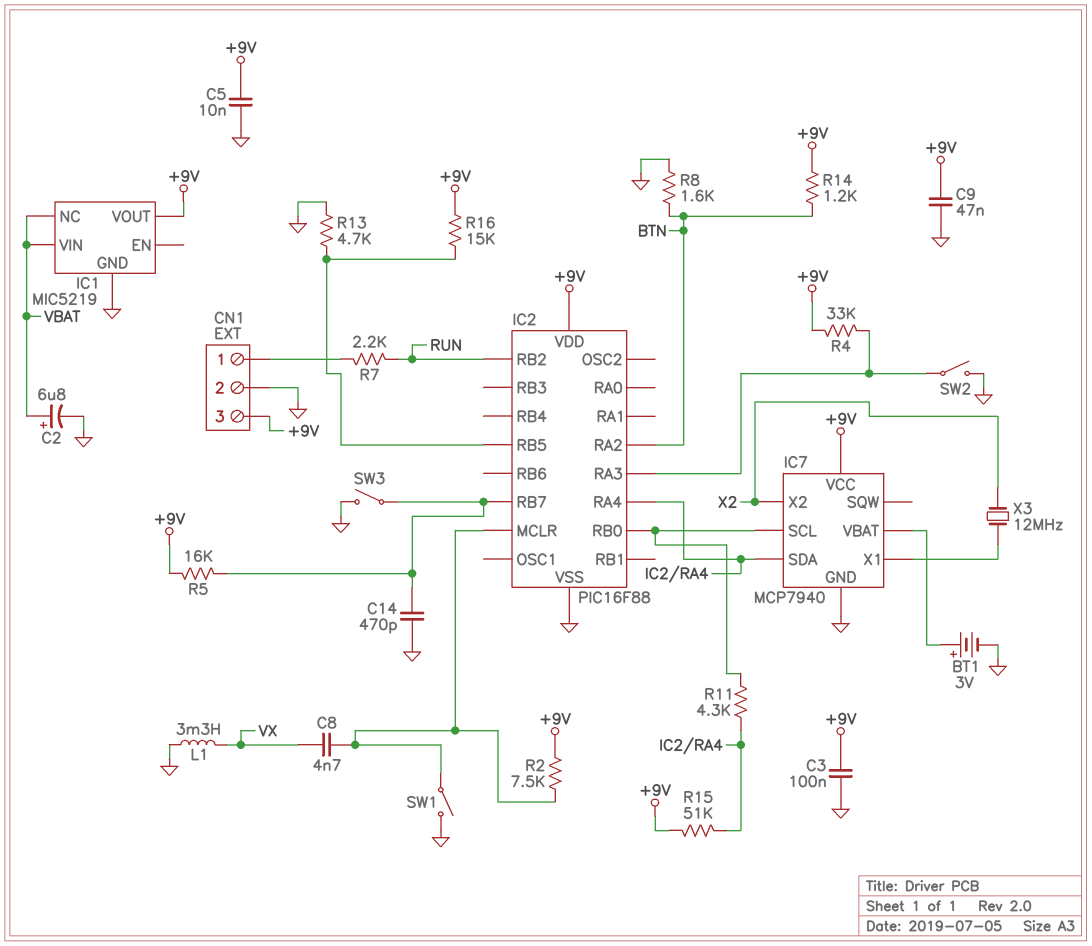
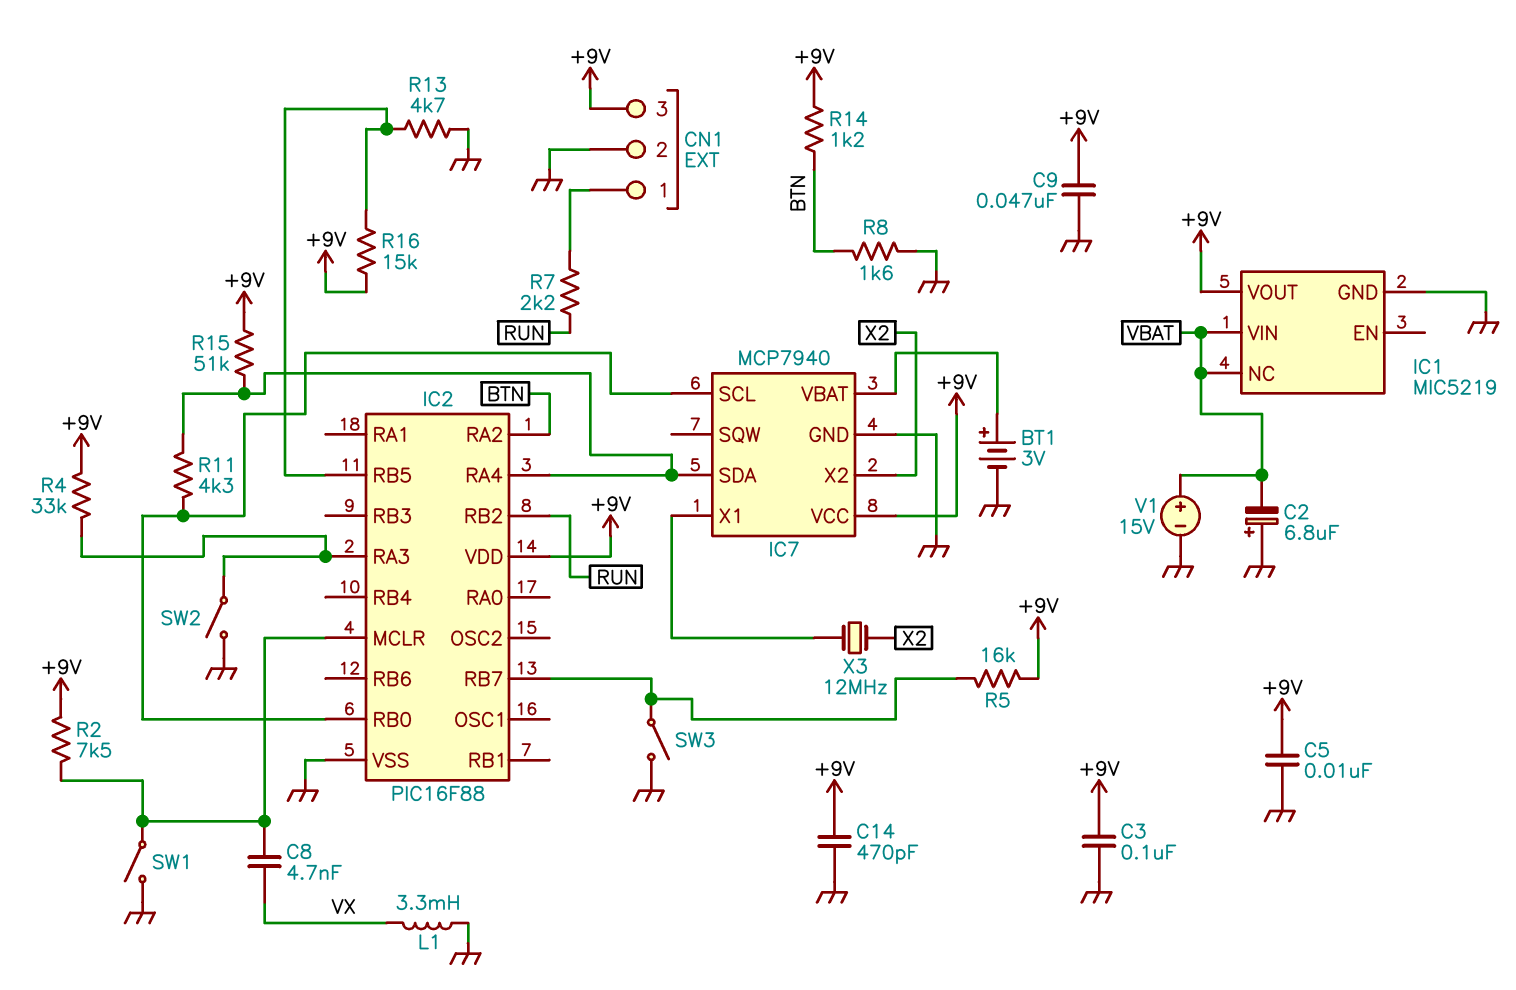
C2: 6.8uF (plus VBAT, minus GND) -> 6.8uF (plus GND, minus VBAT)
C14: 470pF (GND, IC2/RB7) -> 470pF (+9V, GND)
V1: none -> 15V (plus VBAT, minus GND)

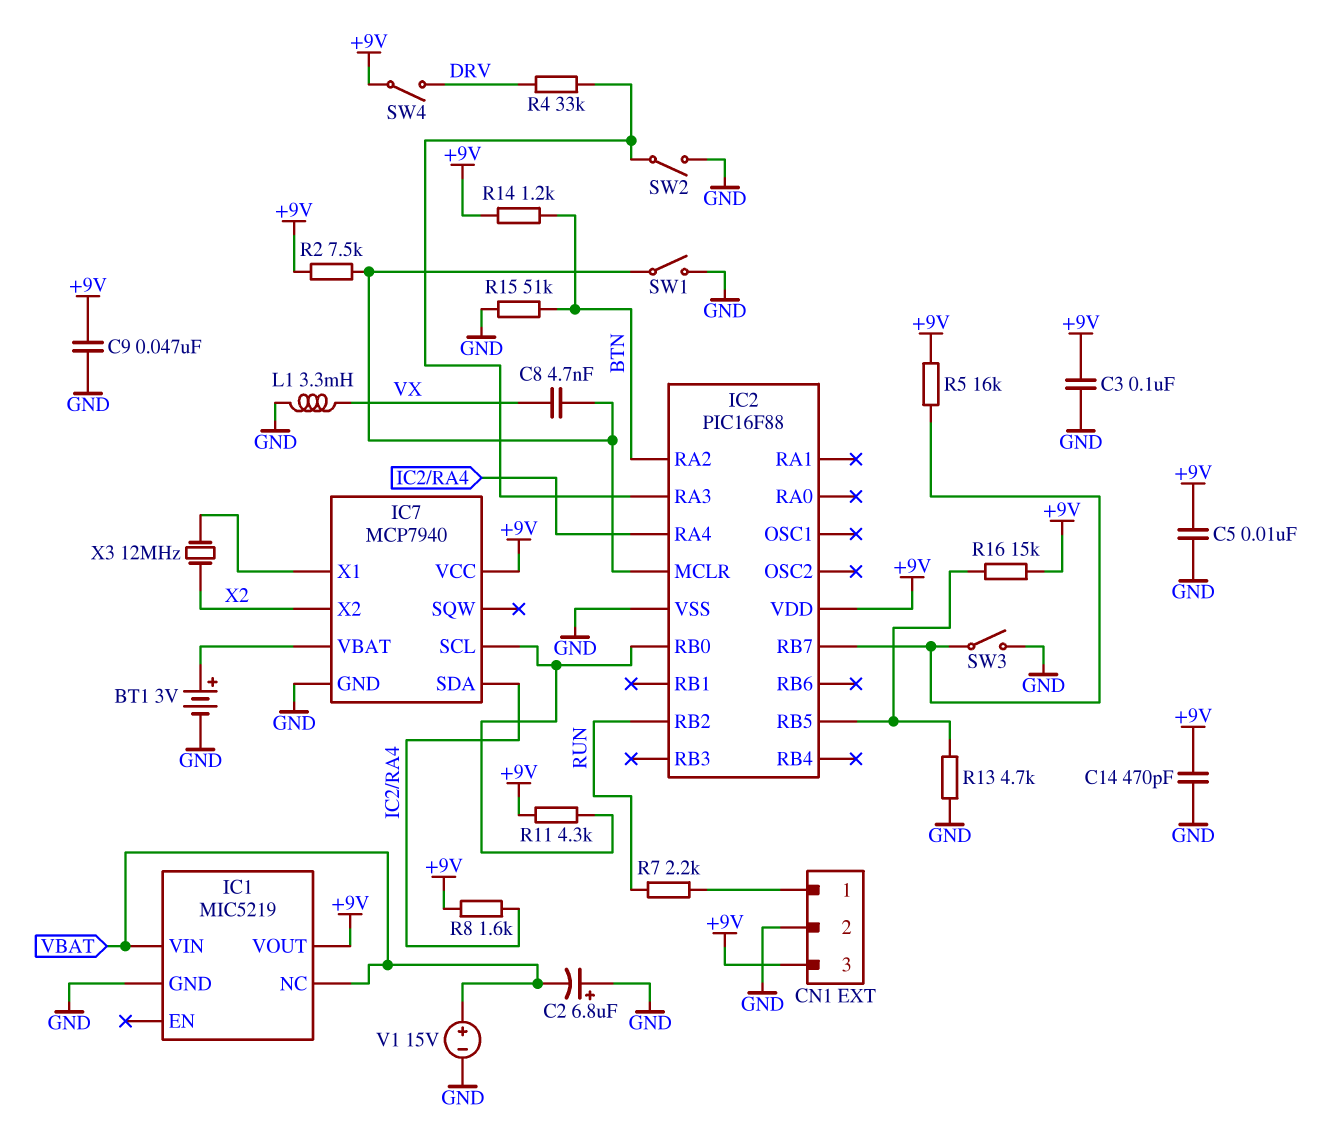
R4: 33k (+9V, IC2/RA3) -> 33k (DRV, IC2/RA3)
R8: 1.6k (BTN, GND) -> 1.6k (+9V, IC2/RA4)
R11: 4.3k (IC2/RA4, IC2/RB0) -> 4.3k (+9V, IC2/RB0)
R15: 51k (+9V, IC2/RA4) -> 51k (BTN, GND)
SW4: none -> switch (+9V, DRV)

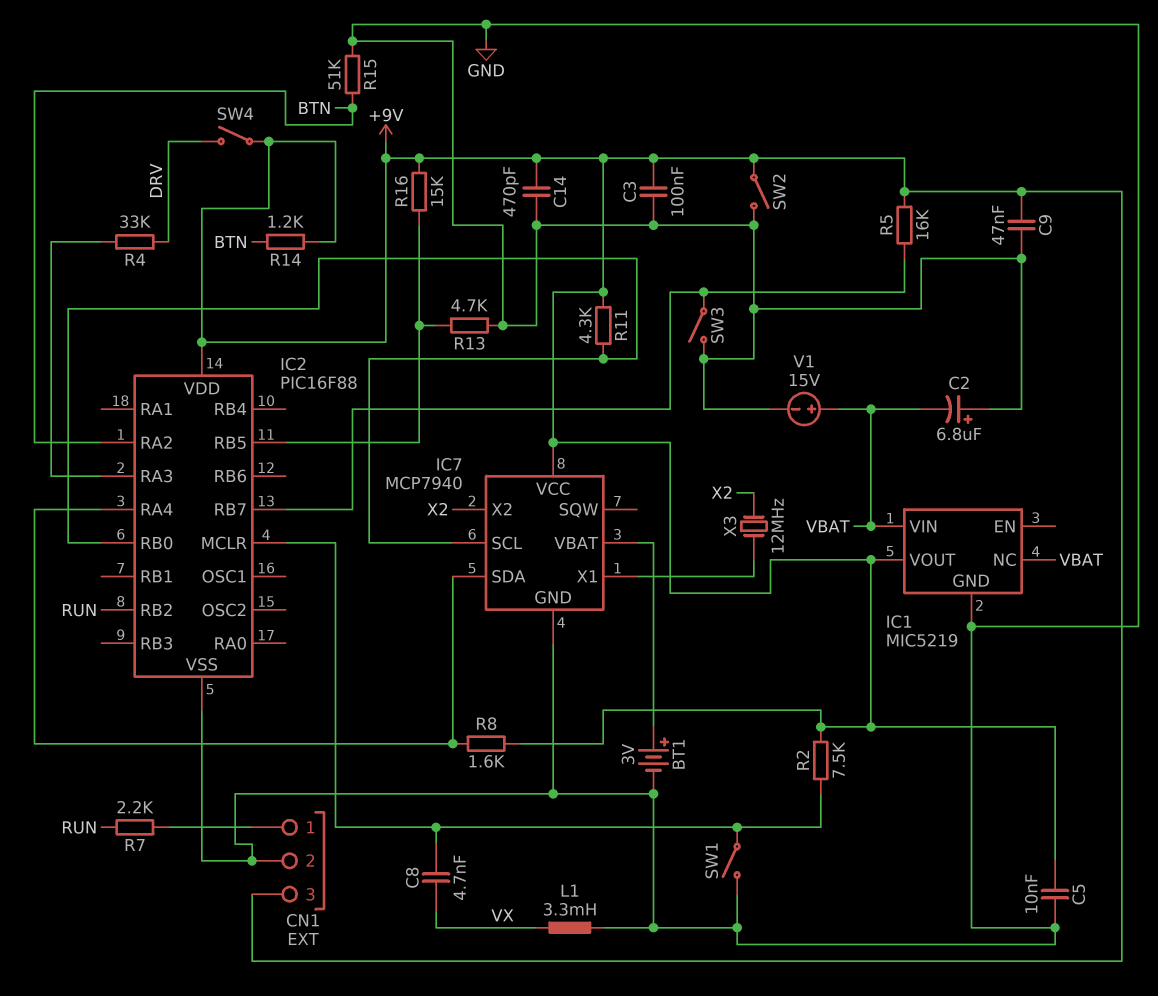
SW2: switch (GND, IC2/RA3) -> switch (+9V, GND)

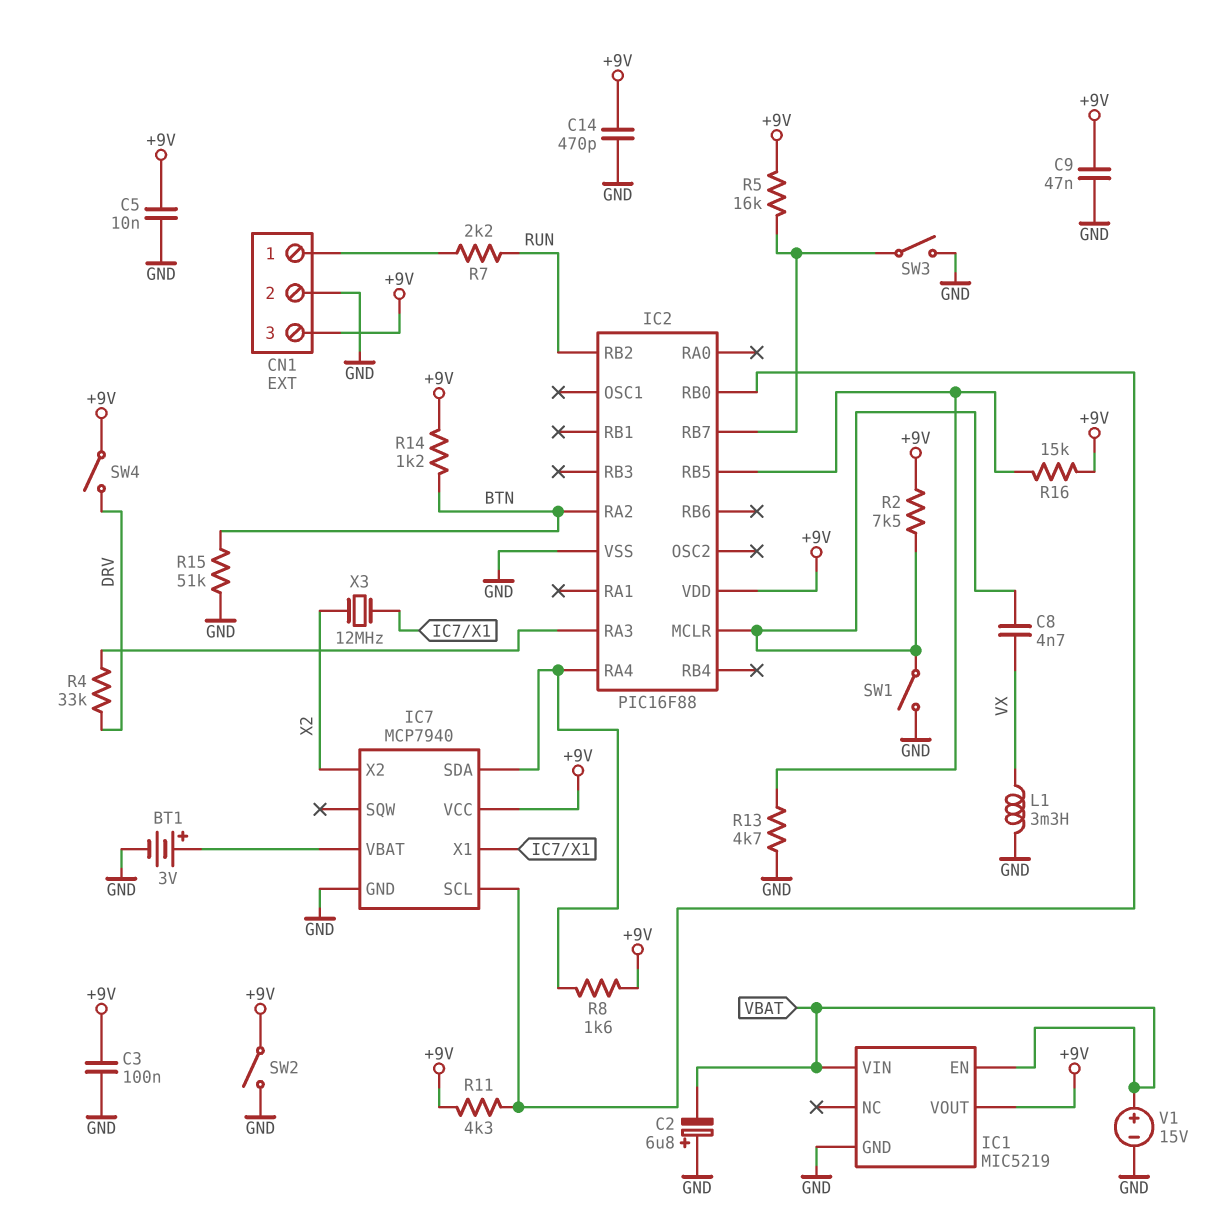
IC1 pin EN: none -> VBAT
IC1 pin NC: VBAT -> none

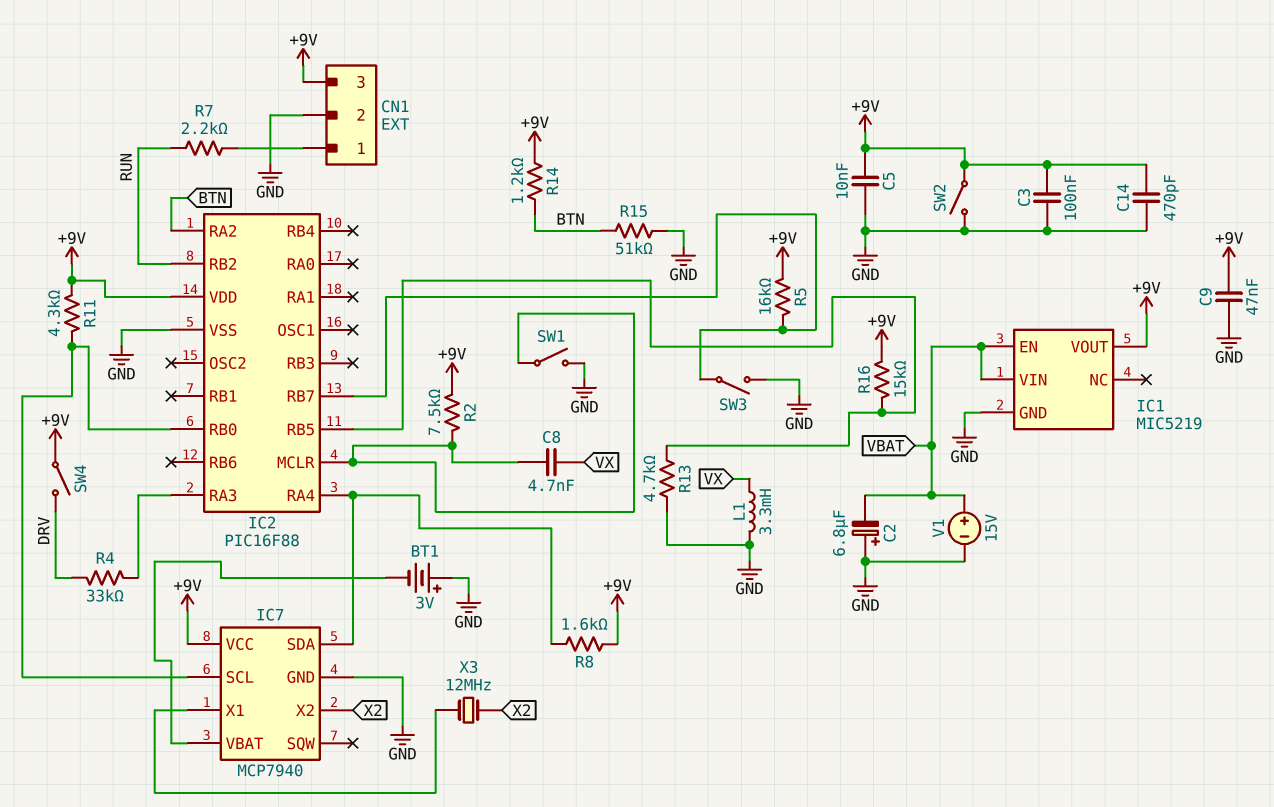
BT1: 3V (plus IC7/VBAT, minus GND) -> 3V (plus GND, minus IC7/VBAT)

